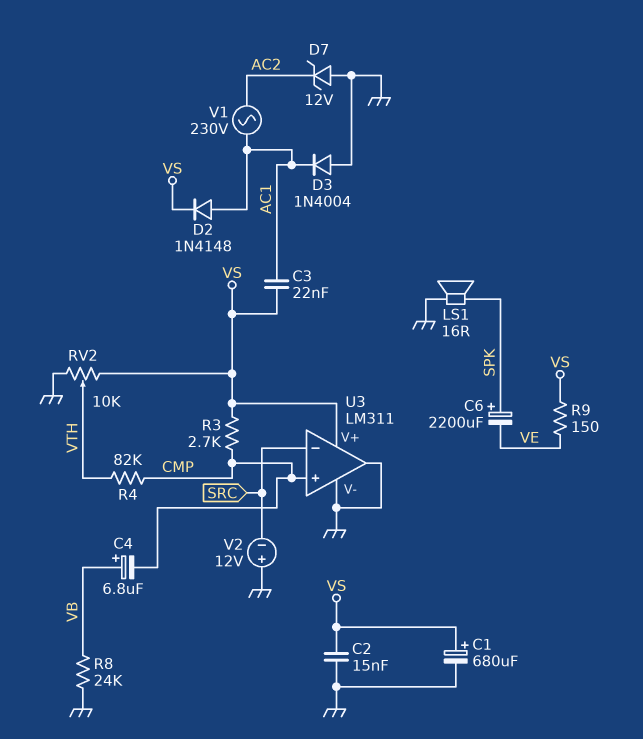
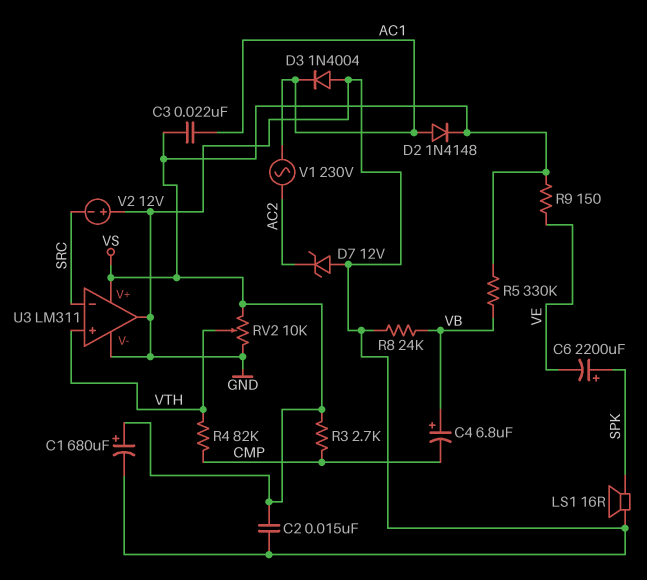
R5: none -> 330k (VB, VS)
U3 pin in+: CMP -> VTH

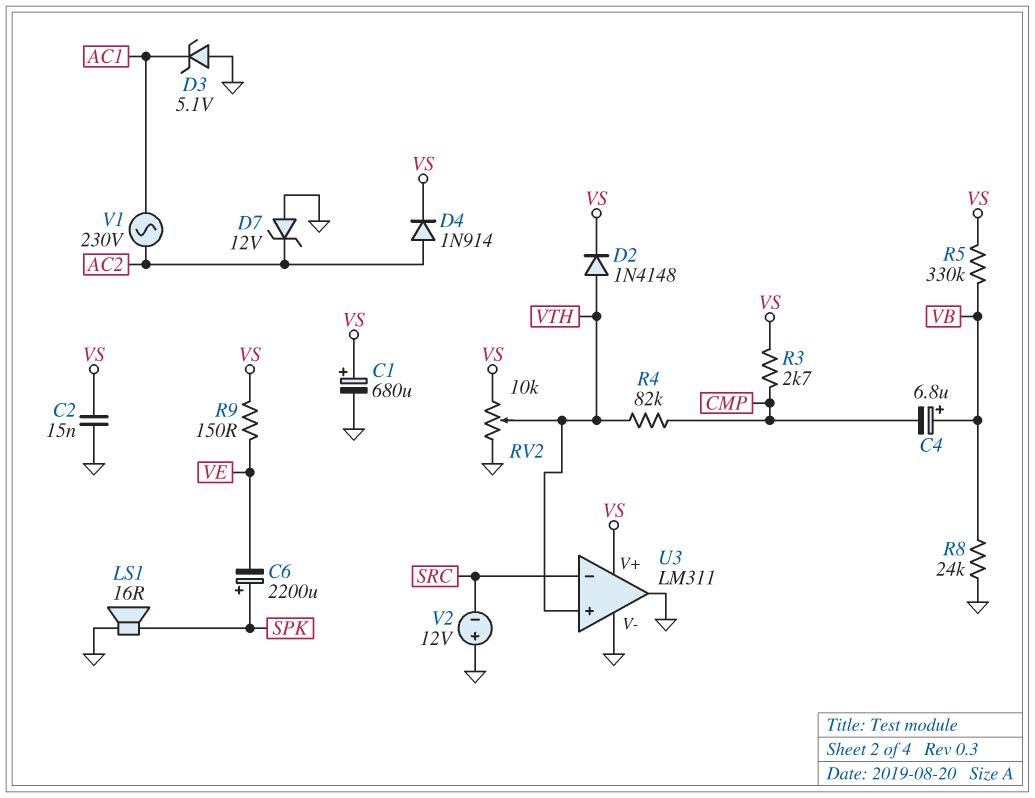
C3: 22nF (AC1, VS) -> none
D2: diode 1N4148 (A AC1, K VS) -> diode 1N4148 (A VTH, K VS)
D3: diode 1N4004 (A GND, K AC1) -> zener 5.1V (A GND, K AC1)
D4: none -> diode 1N914 (A AC2, K VS)

